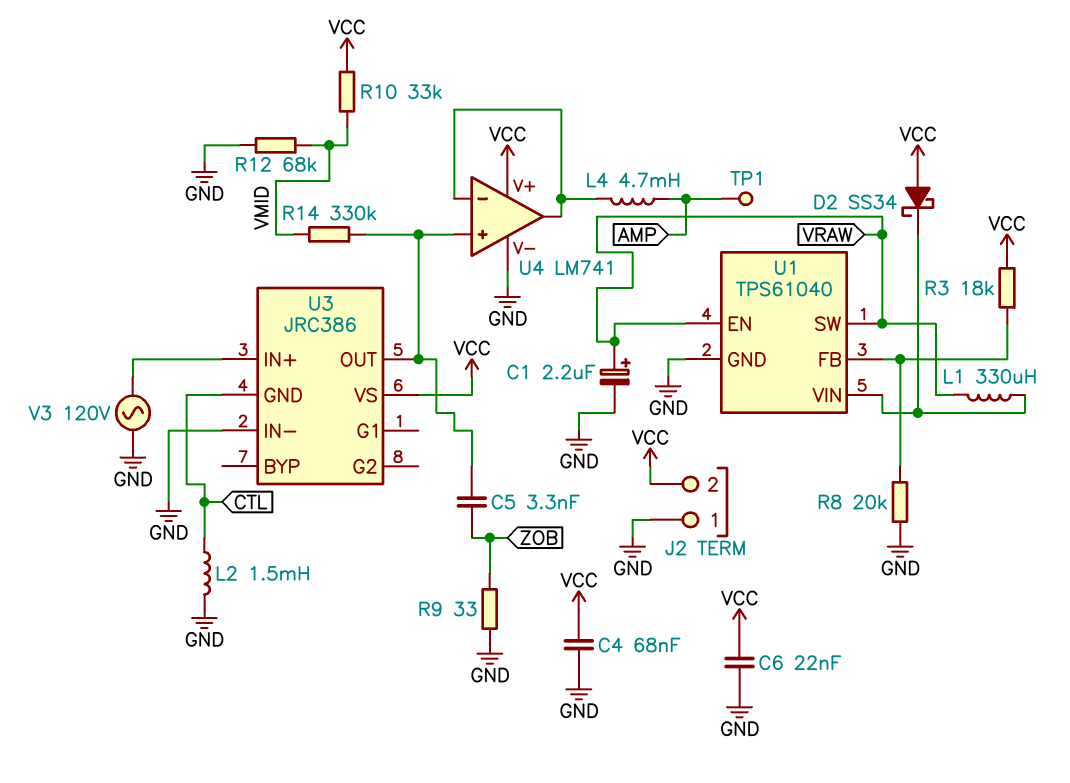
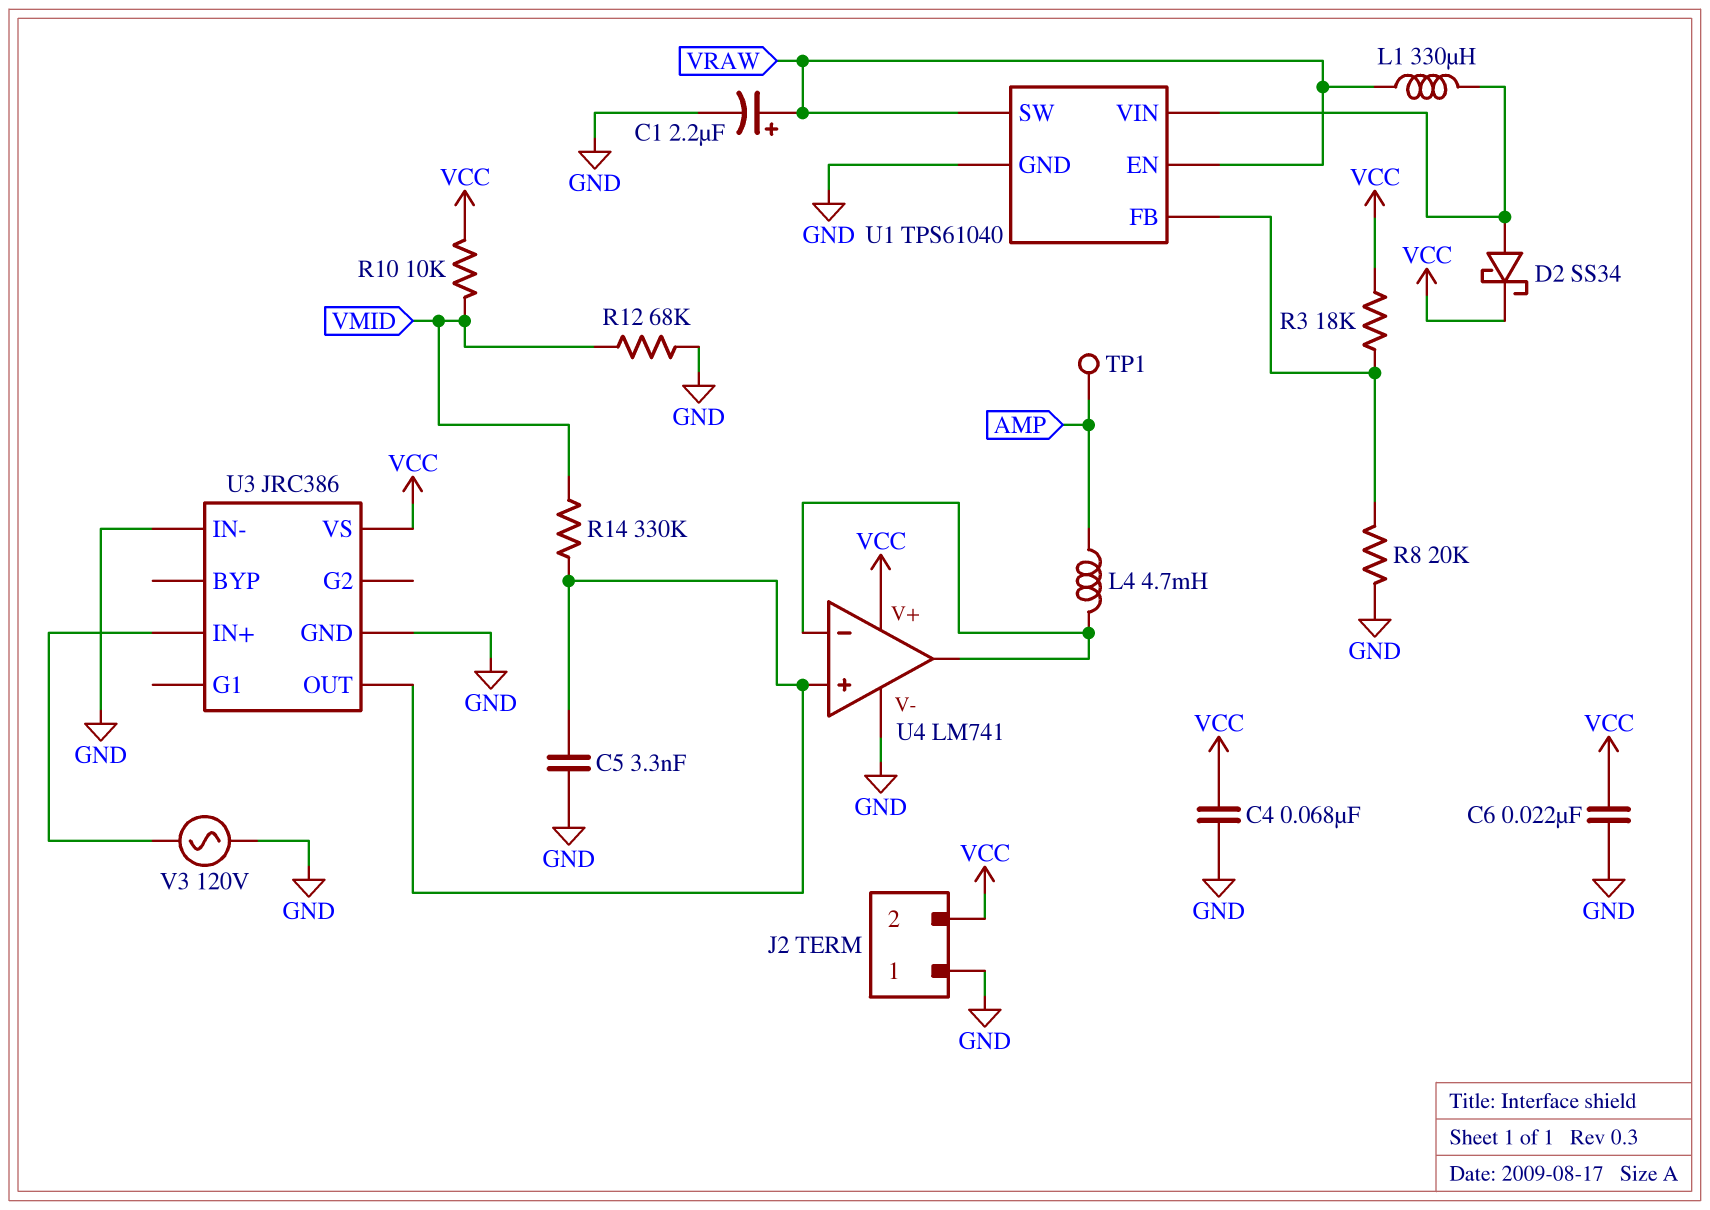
C5: 3.3nF (U3/OUT, ZOB) -> 3.3nF (GND, U3/OUT)
D2: schottky SS34 (A VCC, K U1/VIN) -> schottky SS34 (A U1/VIN, K VCC)
L2: 1.5mH (CTL, GND) -> none
R9: 33 (GND, ZOB) -> none
R10: 33k (VCC, VMID) -> 10k (VCC, VMID)
U3 pin GND: CTL -> GND

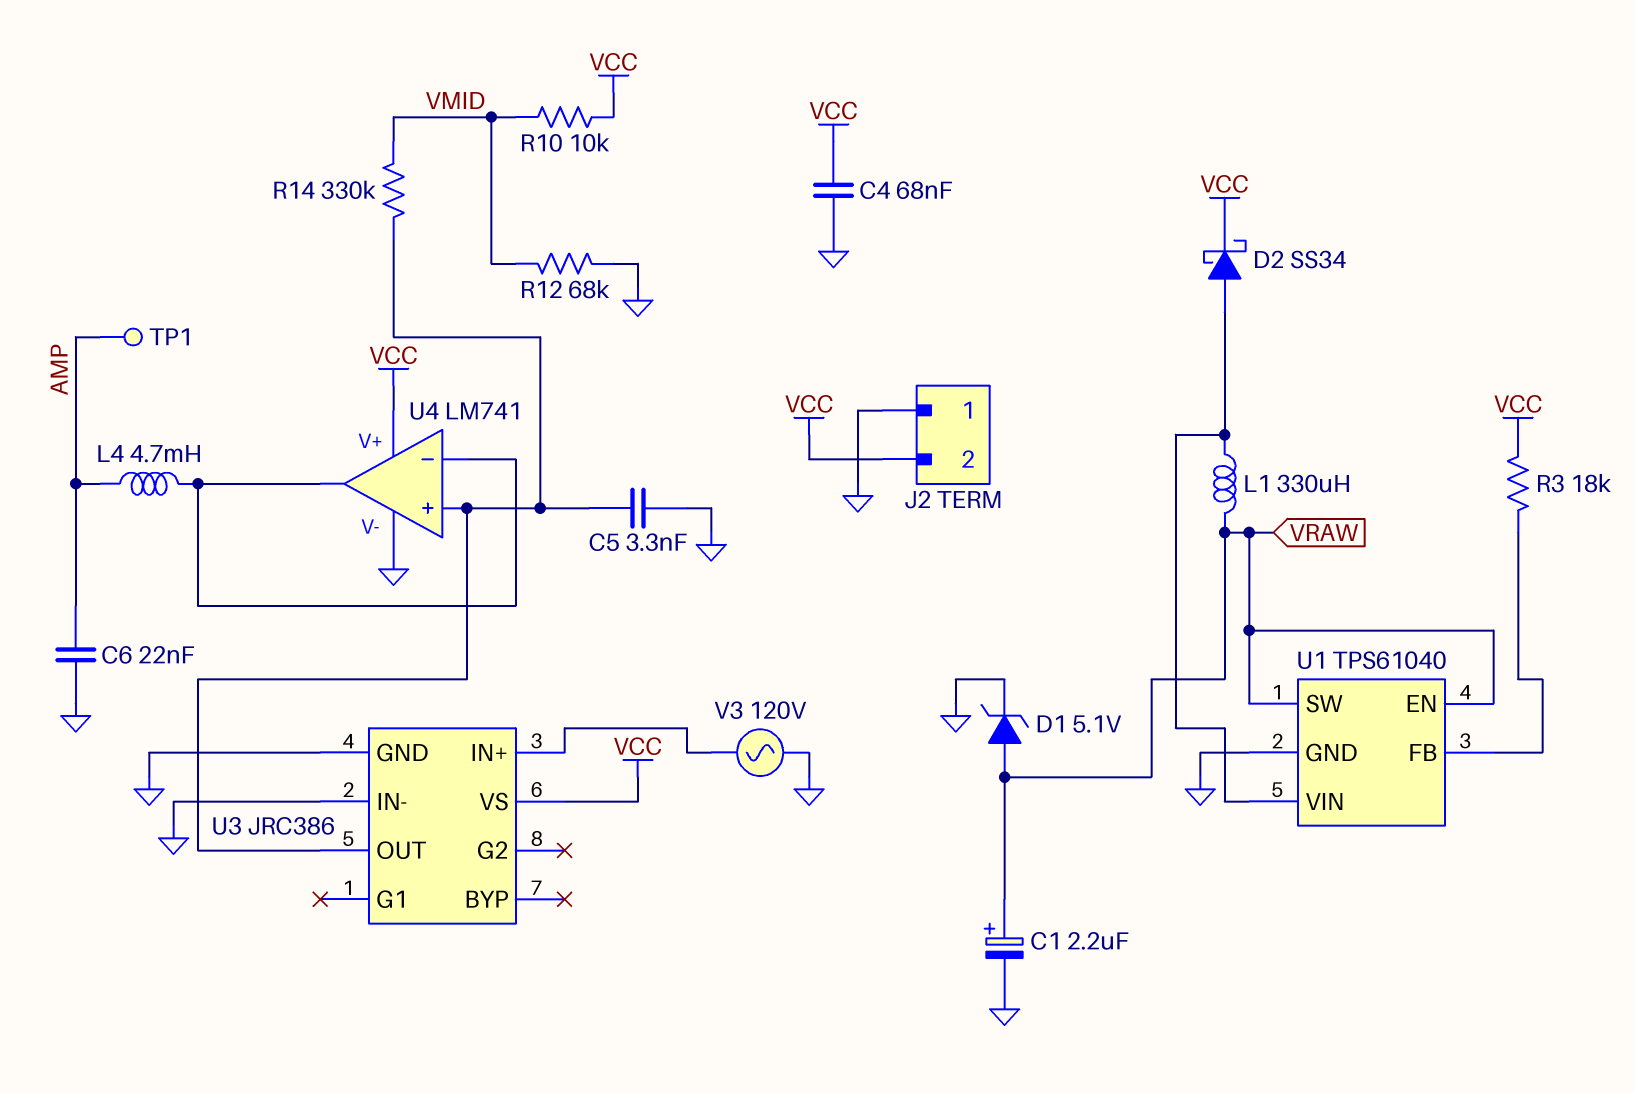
C6: 22nF (GND, VCC) -> 22nF (AMP, GND)
D1: none -> zener 5.1V (A VRAW, K GND)
R8: 20k (GND, U1/FB) -> none

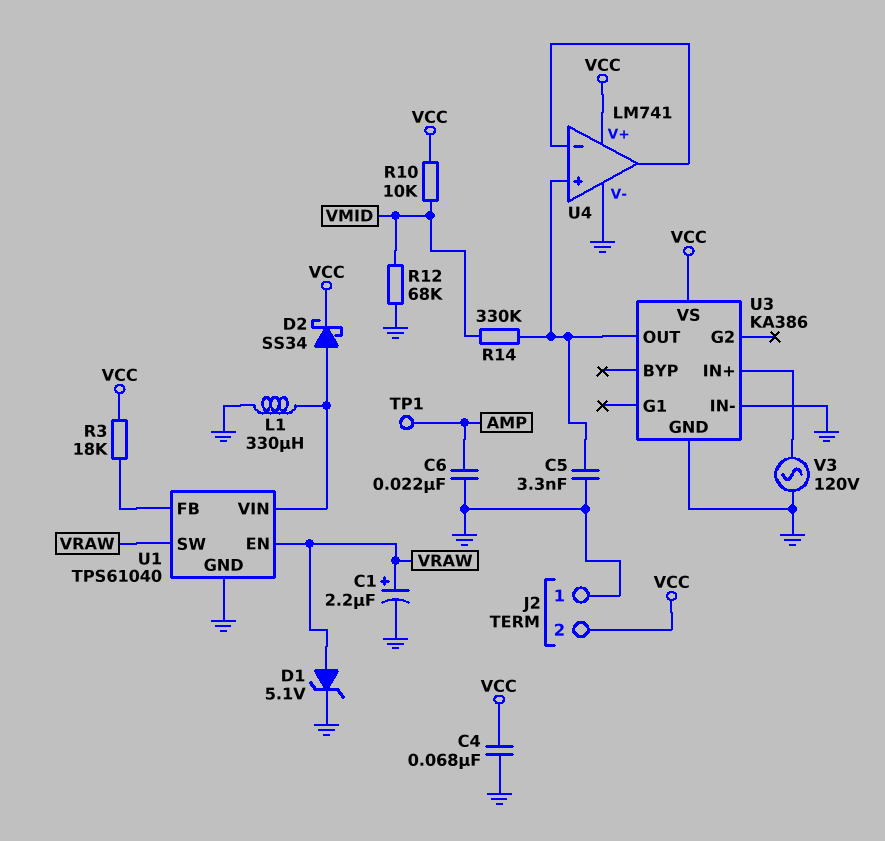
L1: 330uH (U1/VIN, VRAW) -> 330uH (GND, U1/VIN)
L4: 4.7mH (AMP, U4/in-) -> none
U3: JRC386 -> KA386

